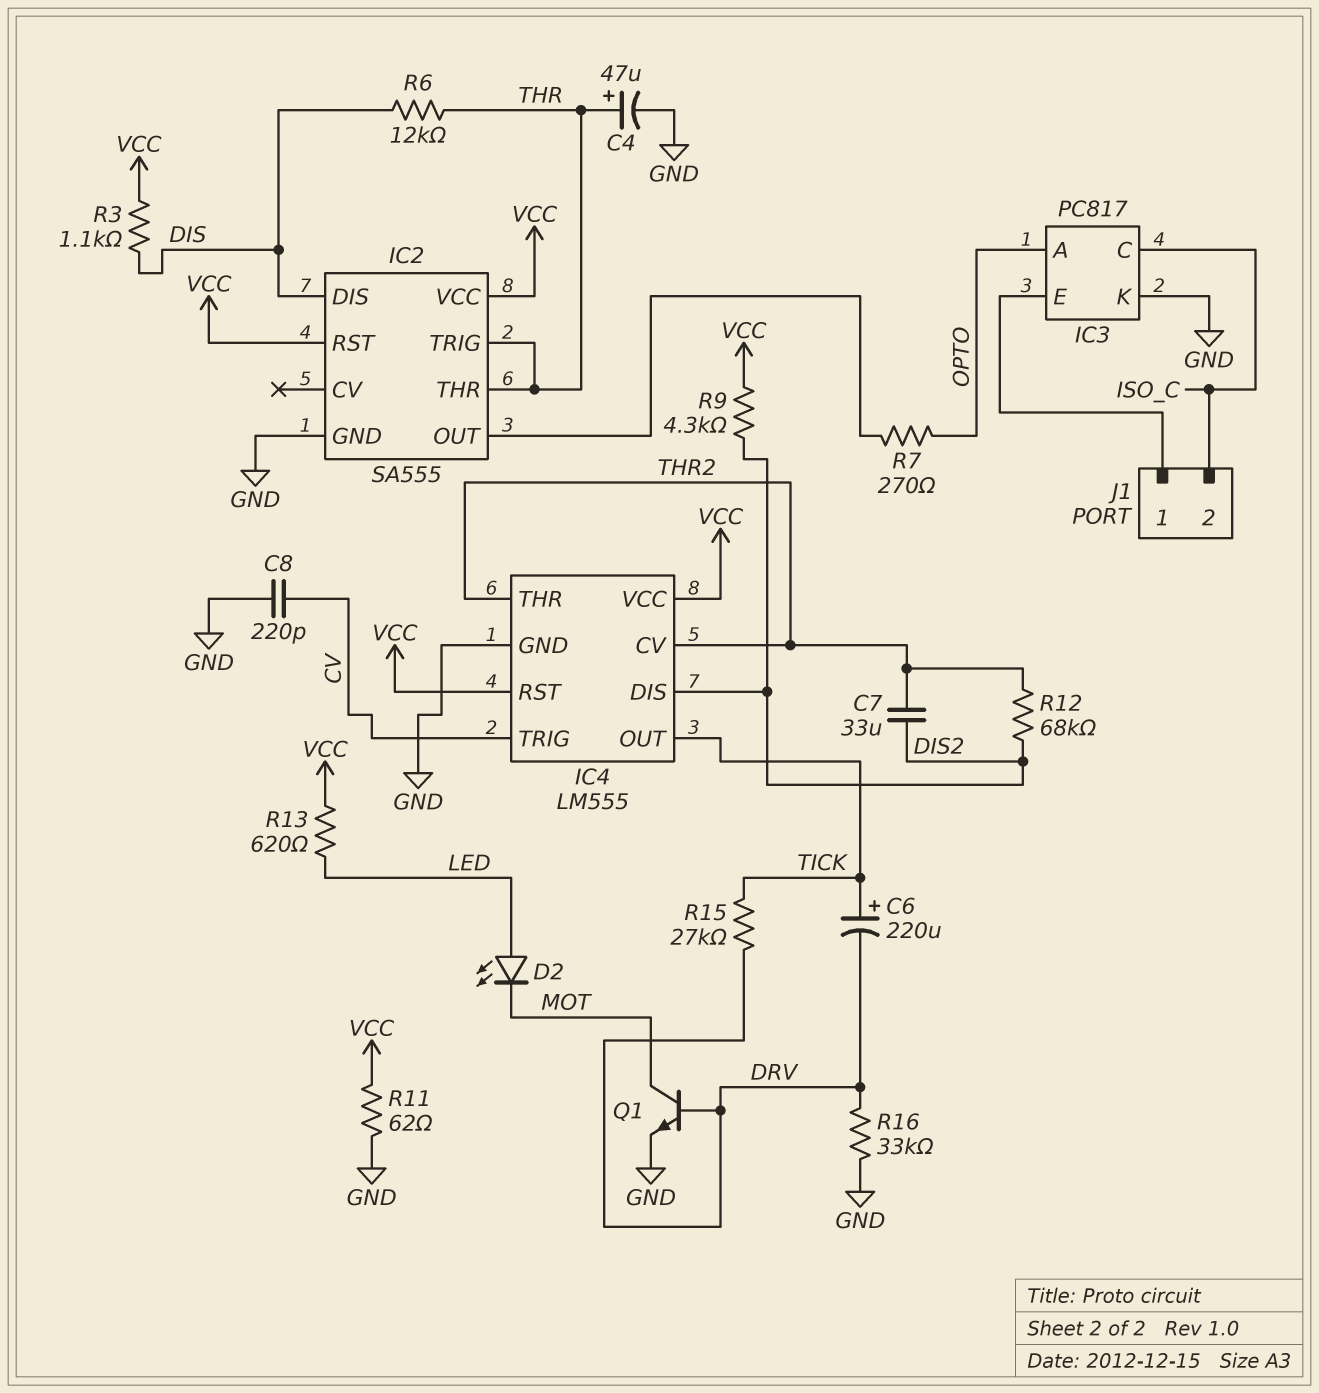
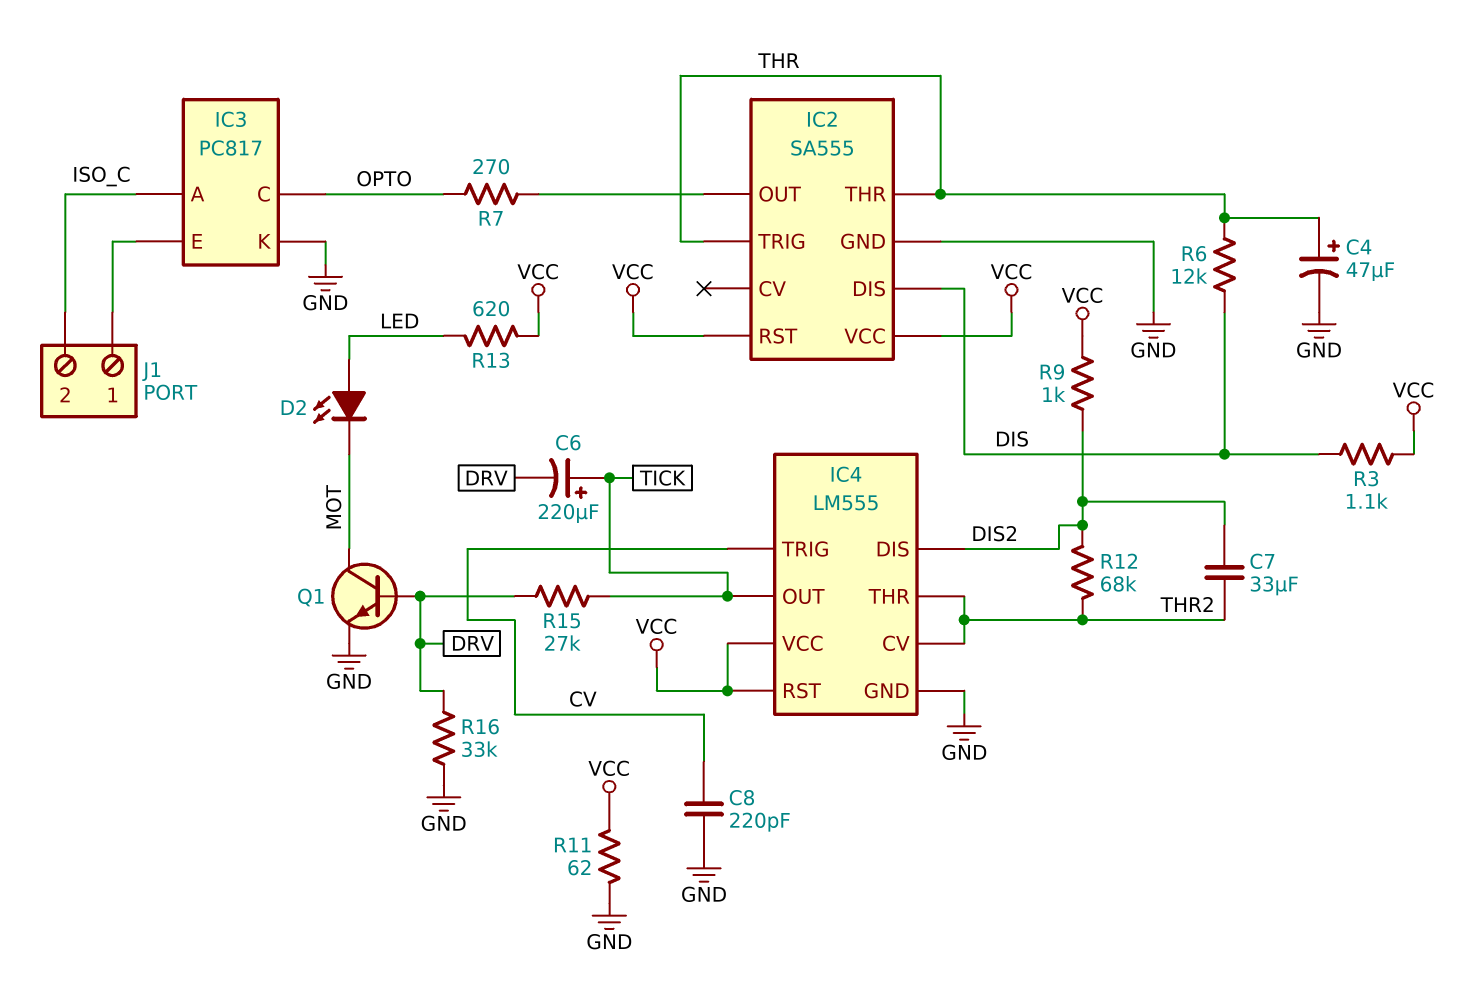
IC3 pin A: OPTO -> ISO_C
IC3 pin C: ISO_C -> OPTO
R9: 4.3k (DIS2, VCC) -> 1k (DIS2, VCC)

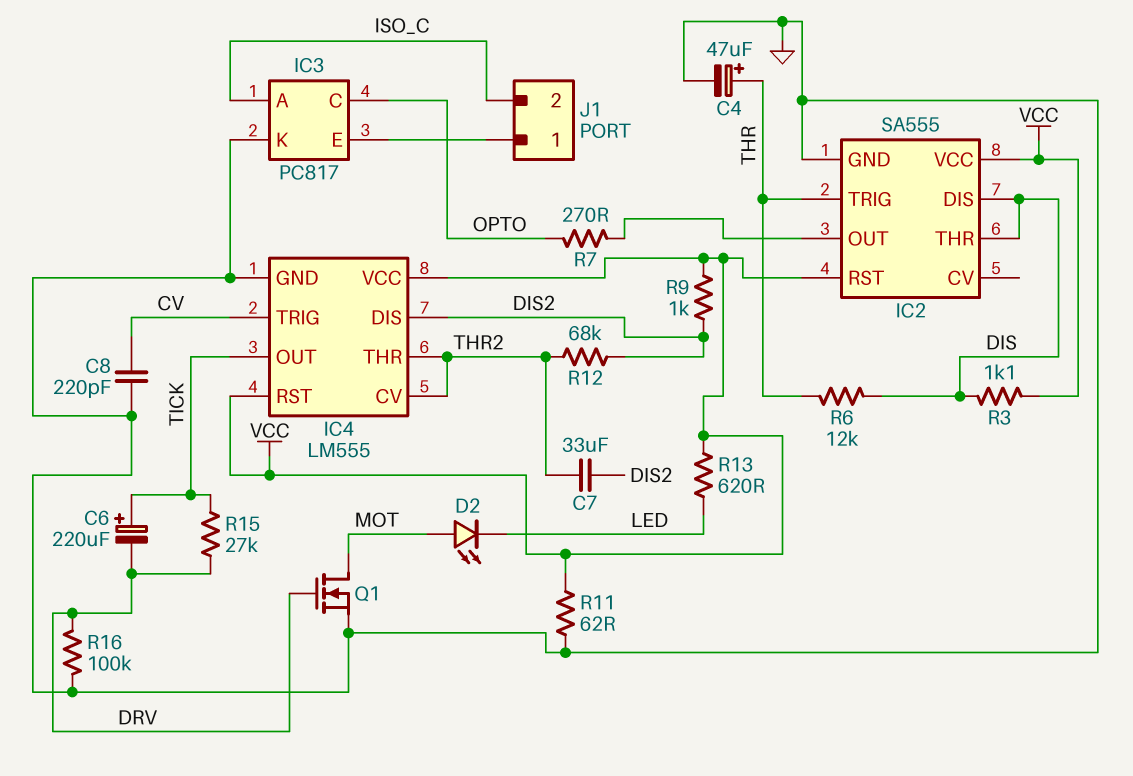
D2: LED (A LED, K MOT) -> LED (A MOT, K LED)
IC2 pin THR: THR -> DIS
Q1: NPN (B DRV, C MOT, E GND) -> NMOS (G DRV, D MOT, S GND)
R16: 33k (DRV, GND) -> 100k (DRV, GND)

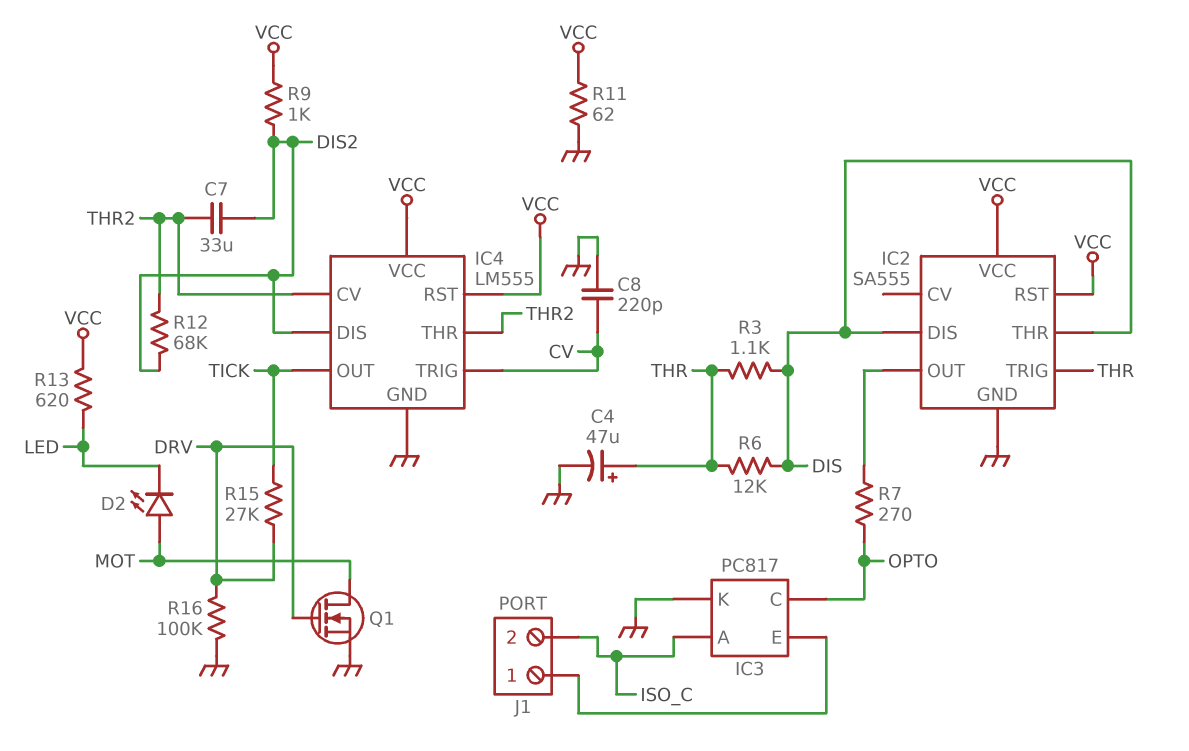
C6: 220uF (plus TICK, minus DRV) -> none
R3: 1.1k (DIS, VCC) -> 1.1k (DIS, THR)

